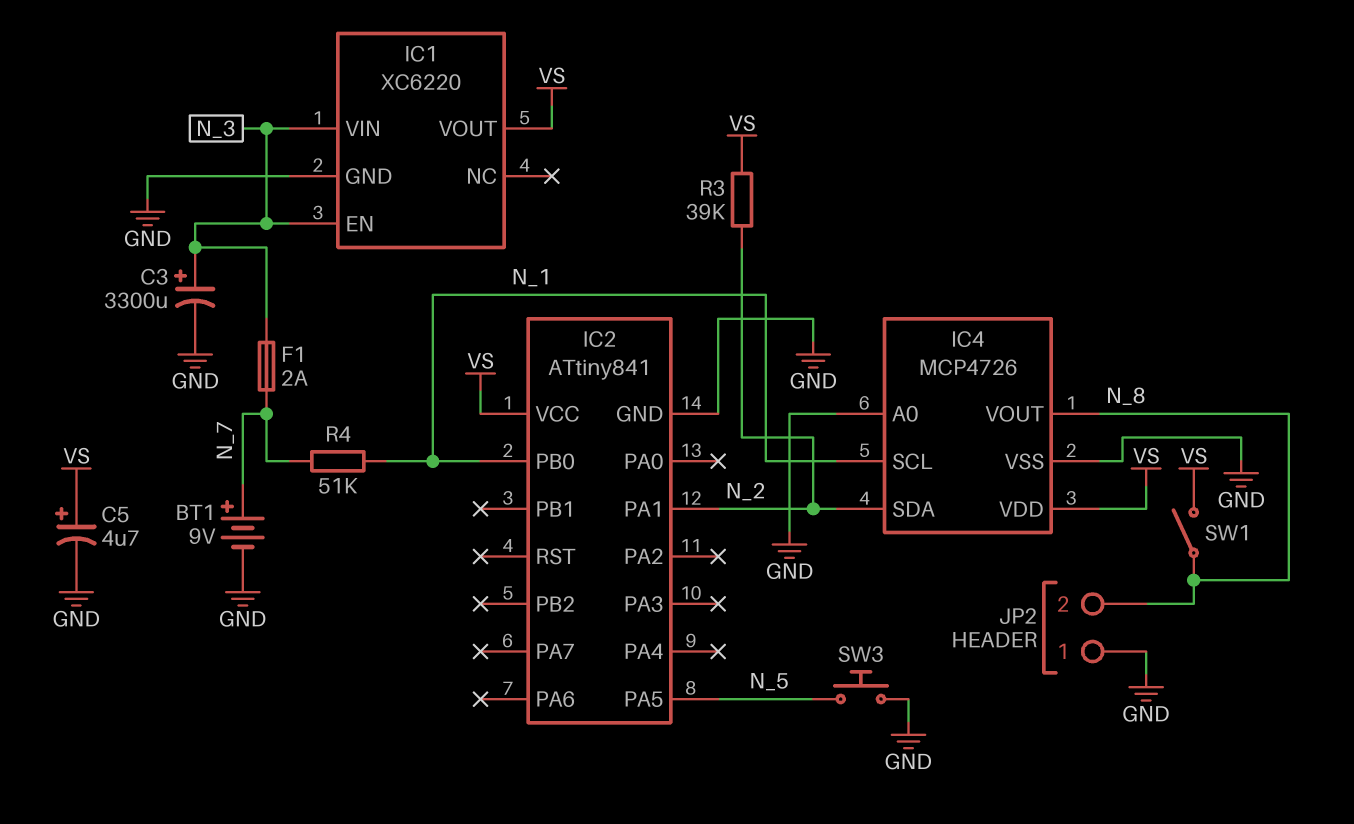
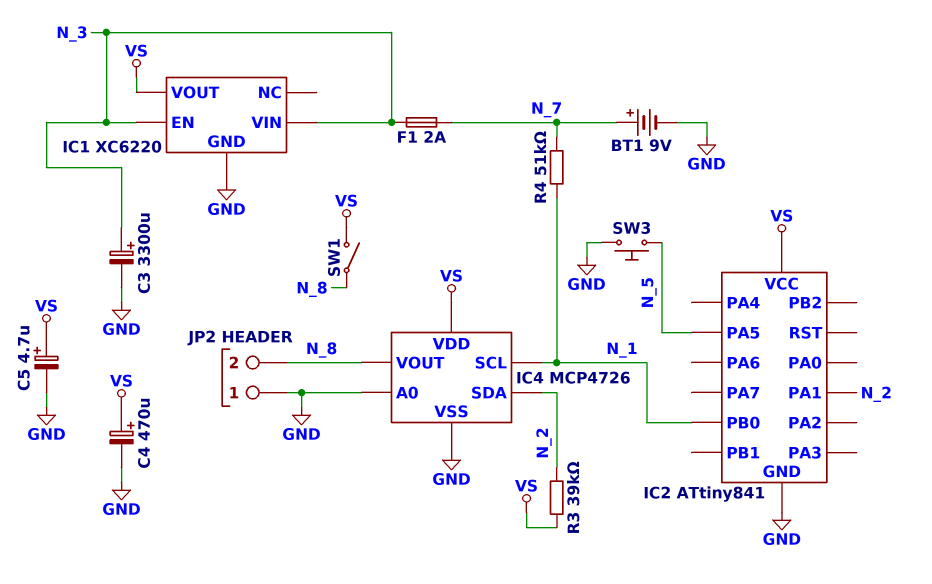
C4: none -> 470uF (plus VS, minus GND)

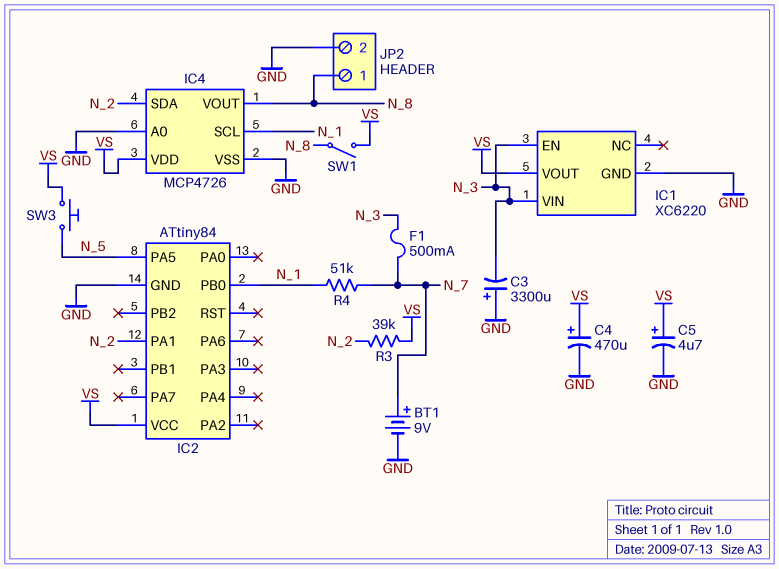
C3: 3300uF (plus N_3, minus GND) -> 3300uF (plus GND, minus N_3)
F1: 2A (N_3, N_7) -> 500mA (N_3, N_7)
IC2: ATtiny841 -> ATtiny84
JP2 pin 1: GND -> N_8
JP2 pin 2: N_8 -> GND
SW3: button (GND, N_5) -> button (N_5, VS)

